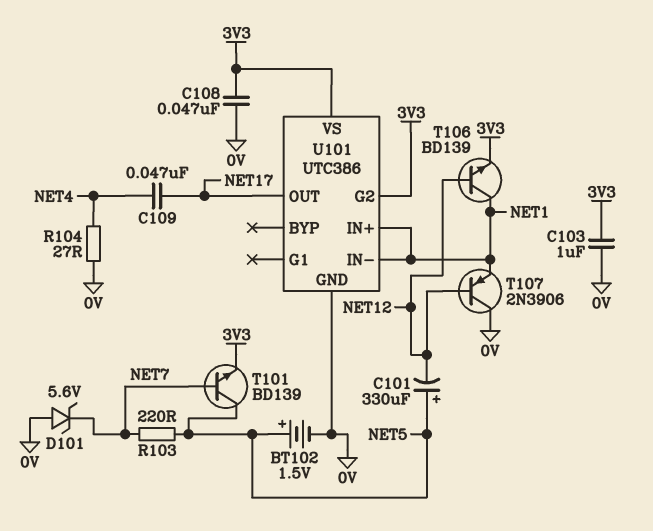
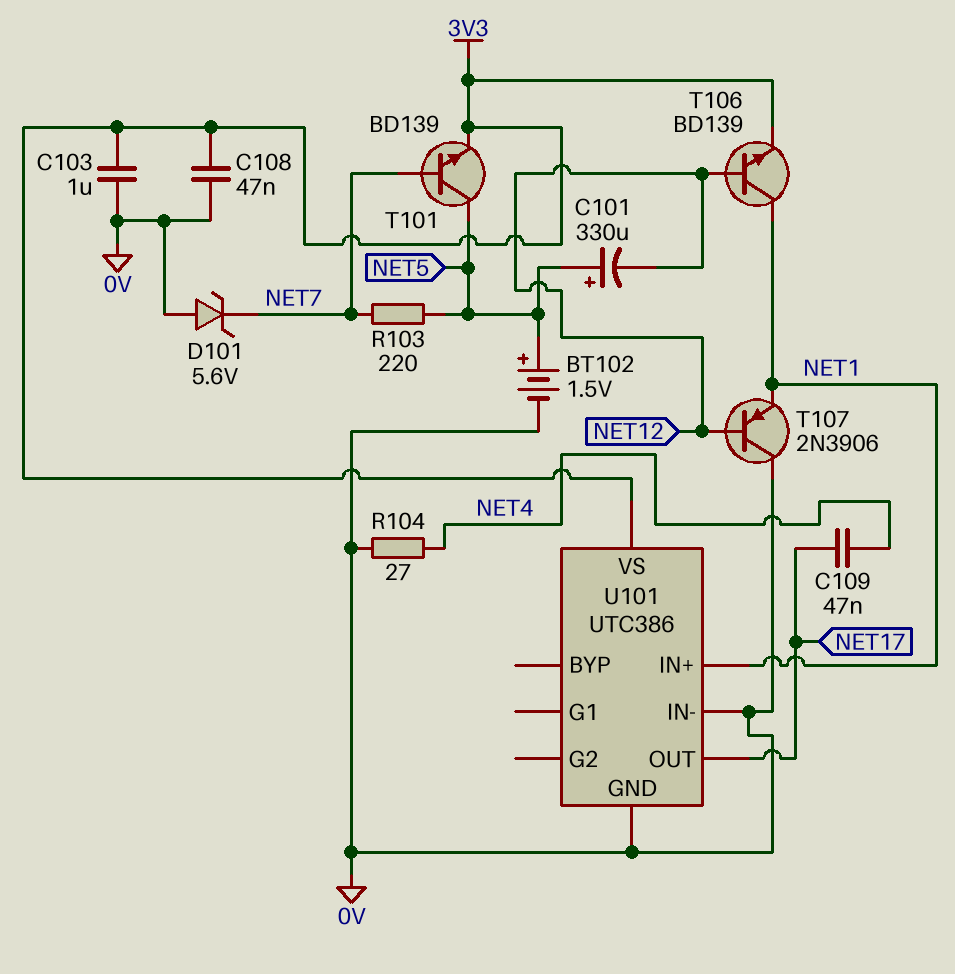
U101 pin G2: 3V3 -> none
U101 pin IN-: NET1 -> 0V

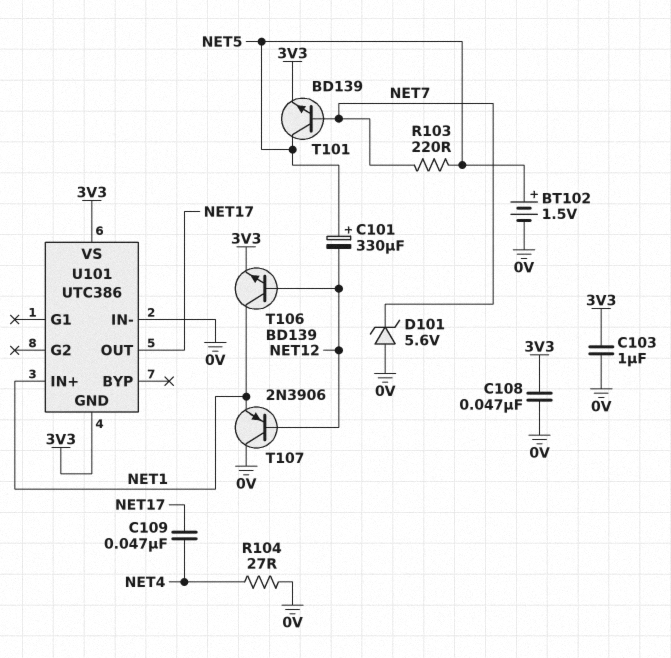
U101 pin GND: 0V -> 3V3

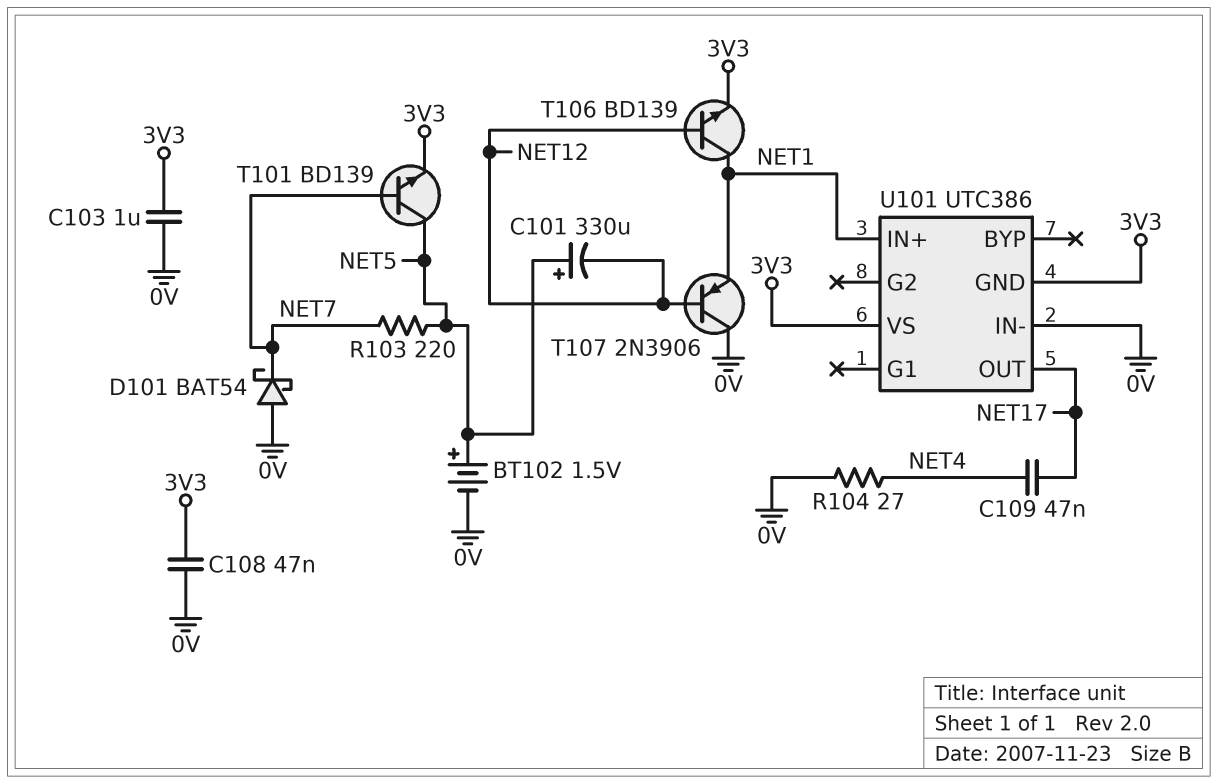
D101: zener 5.6V (A 0V, K NET7) -> schottky BAT54 (A 0V, K NET7)

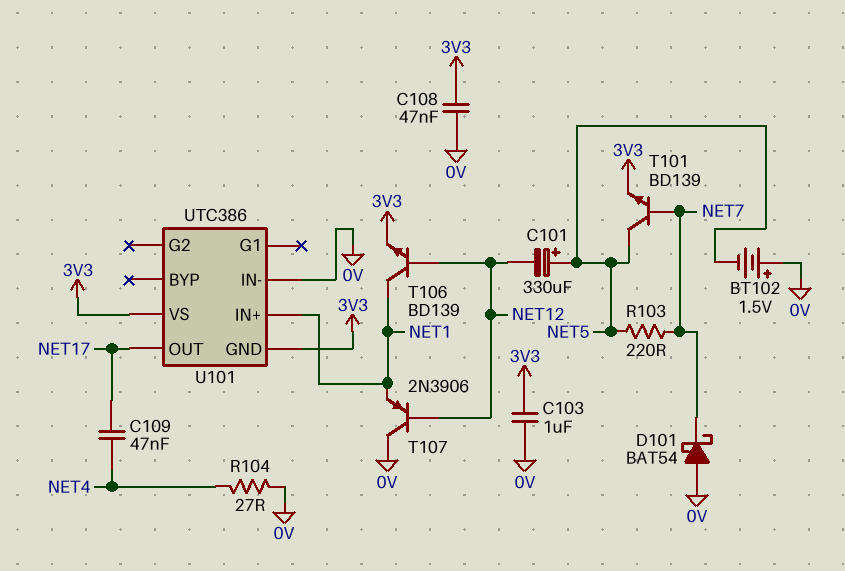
BT102: 1.5V (plus NET5, minus 0V) -> 1.5V (plus 0V, minus NET5)

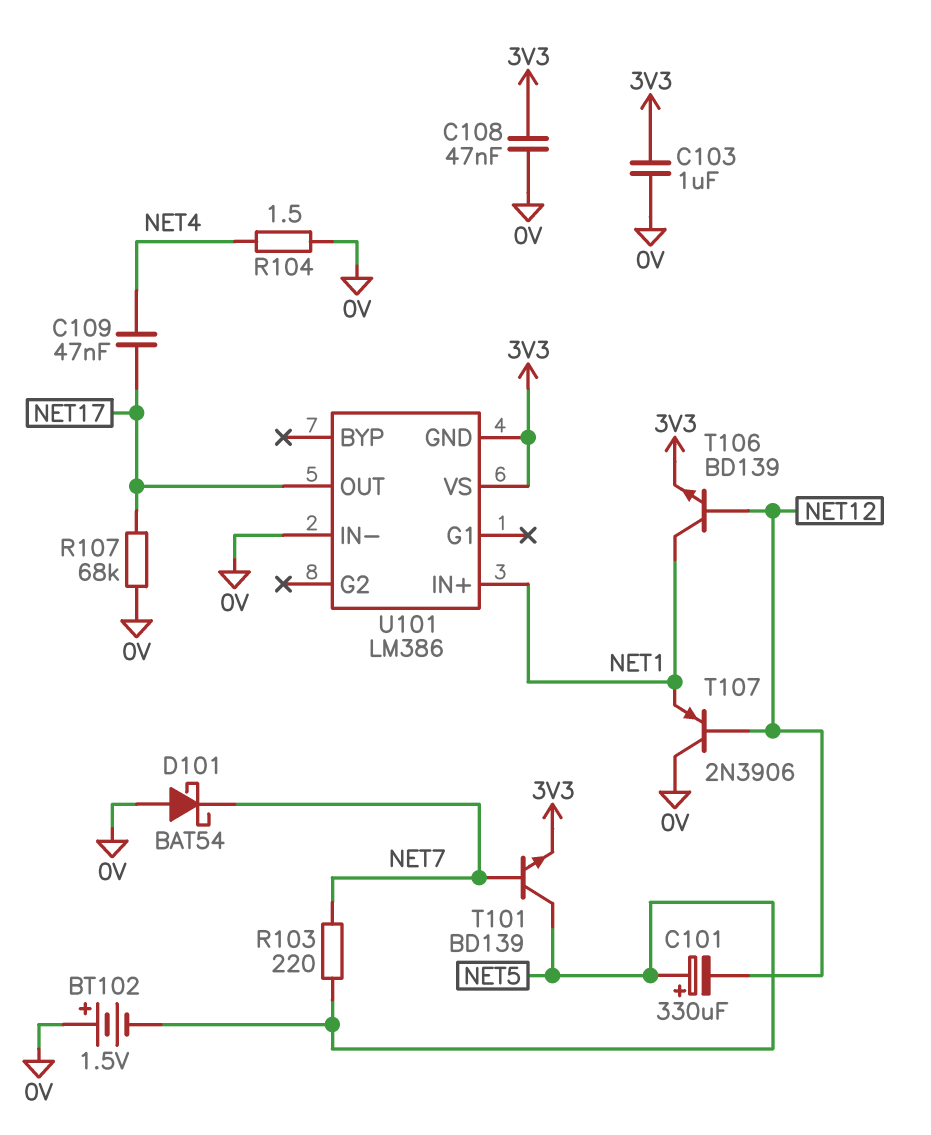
R104: 27 (0V, NET4) -> 1.5 (0V, NET4)
R107: none -> 68k (0V, NET17)
U101: UTC386 -> LM386

